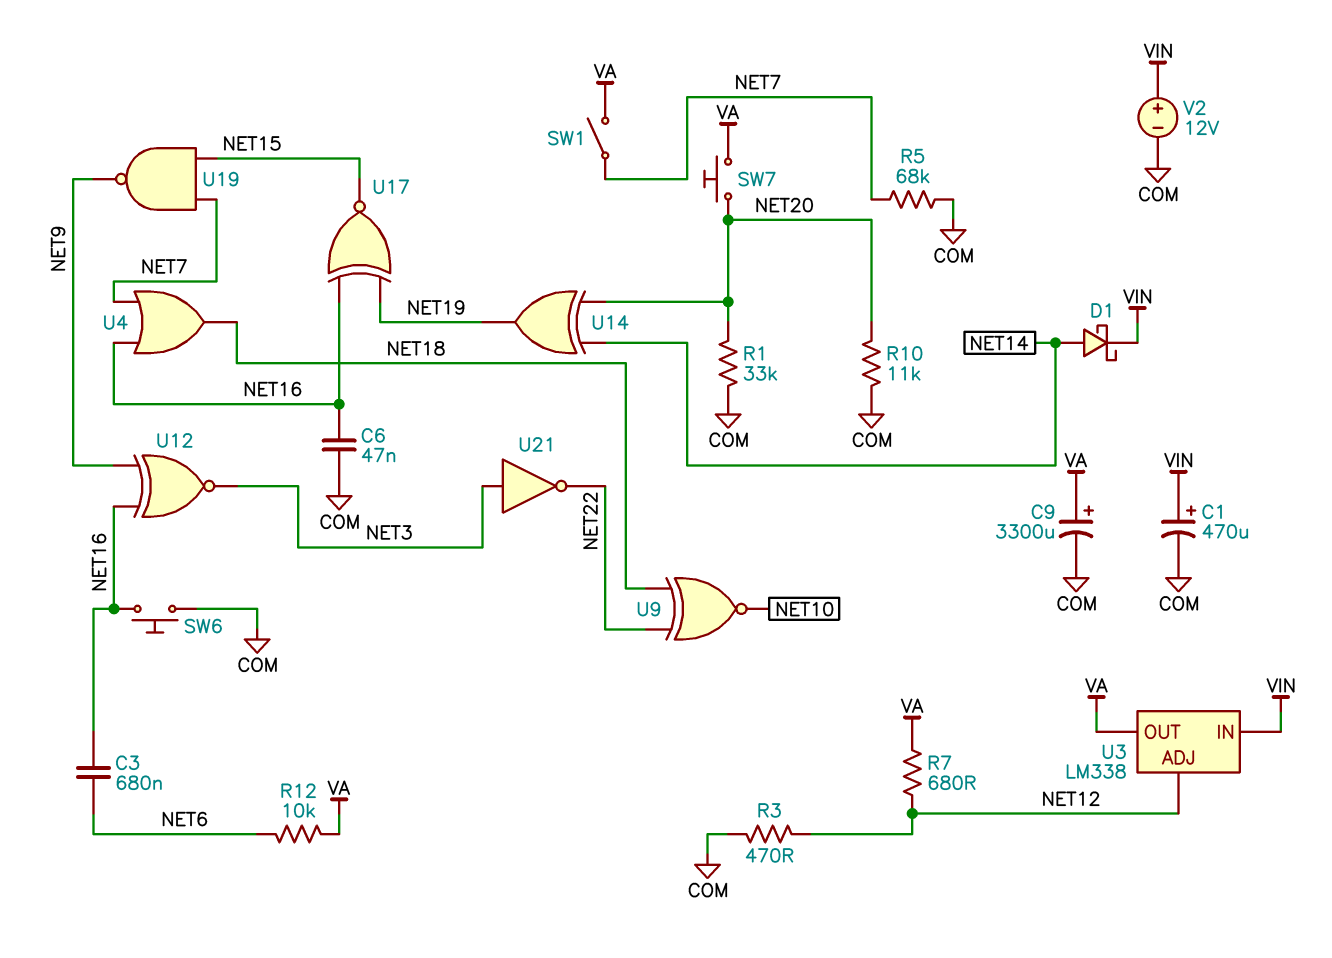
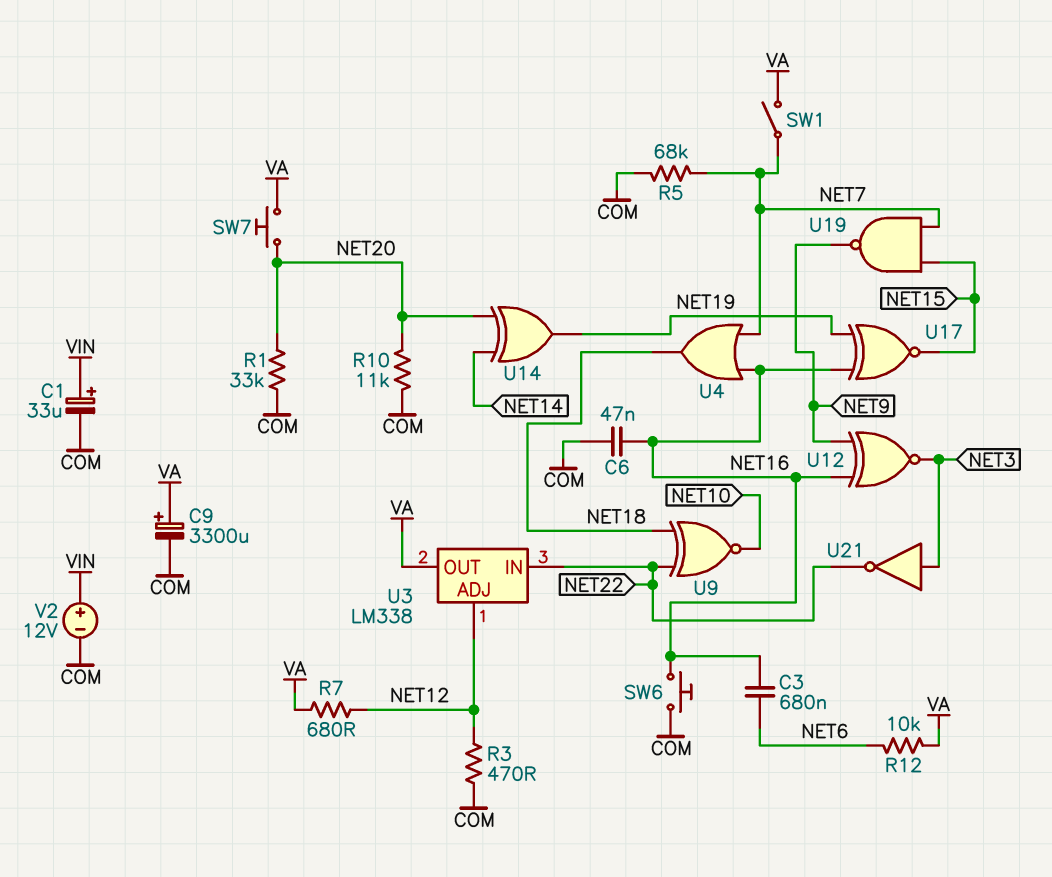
C1: 470uF (plus VIN, minus COM) -> 33uF (plus VIN, minus COM)
D1: schottky (A NET14, K VIN) -> none
U3 pin IN: VIN -> NET22

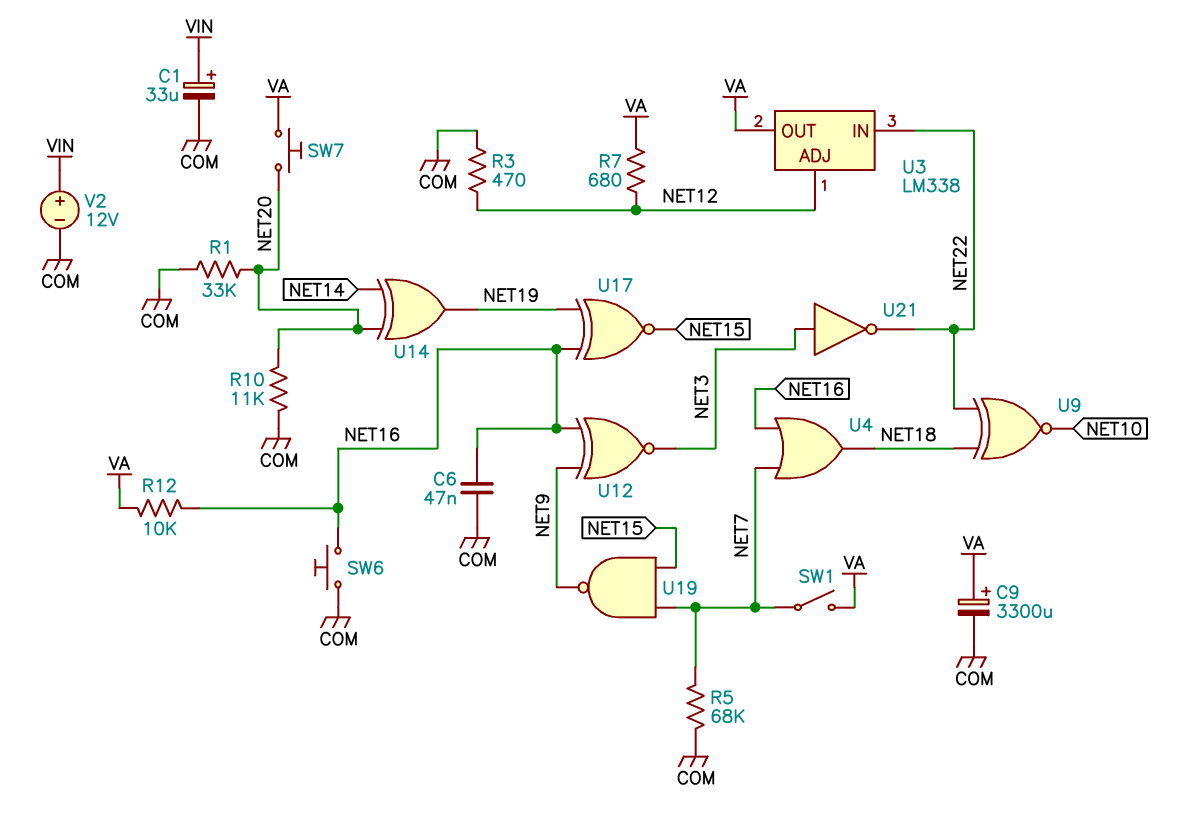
C3: 680nF (NET6, NET16) -> none
R12: 10k (NET6, VA) -> 10k (NET16, VA)

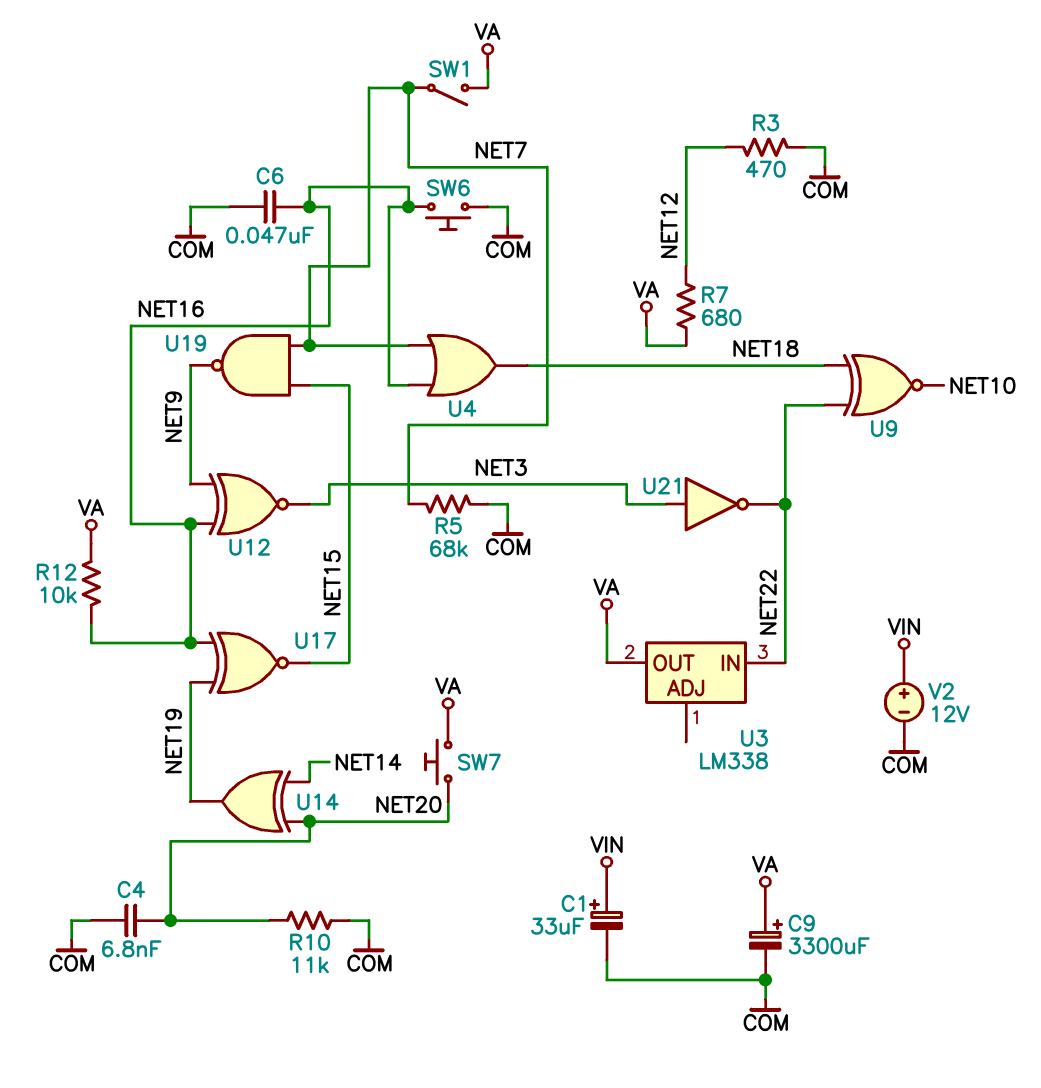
C4: none -> 6.8nF (COM, NET20)
R1: 33k (COM, NET20) -> none
U3 pin ADJ: NET12 -> none

